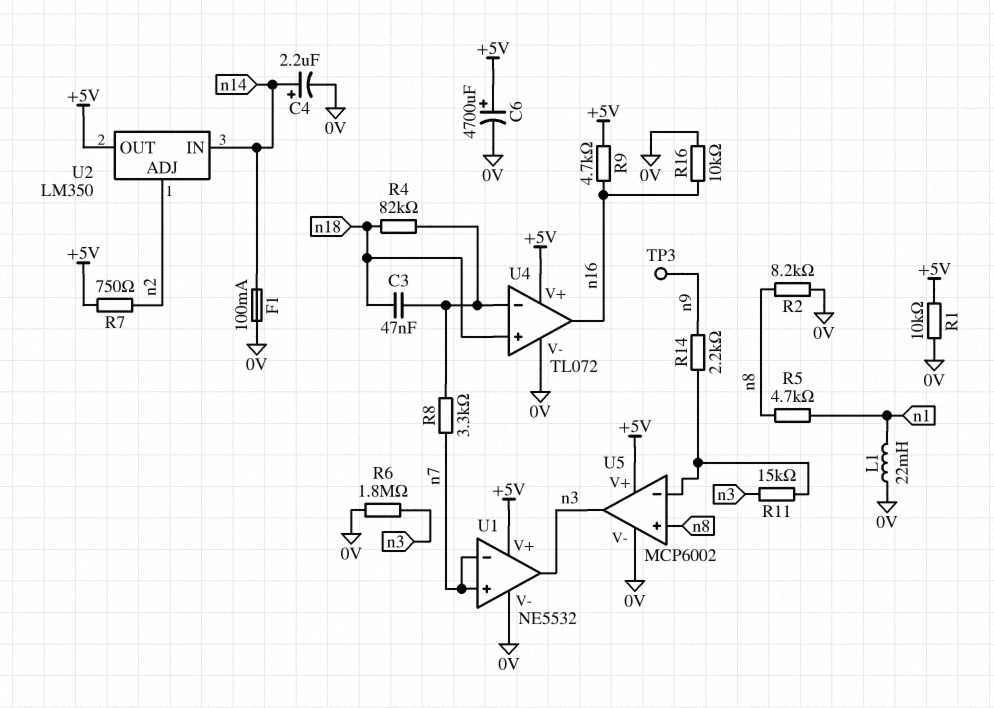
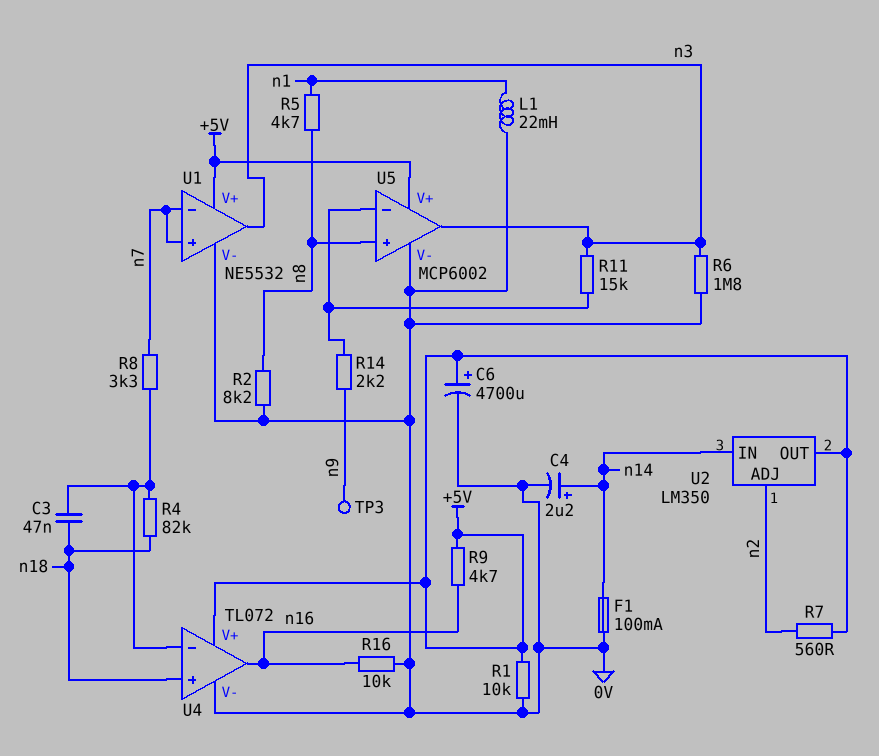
R7: 750 (+5V, n2) -> 560 (+5V, n2)

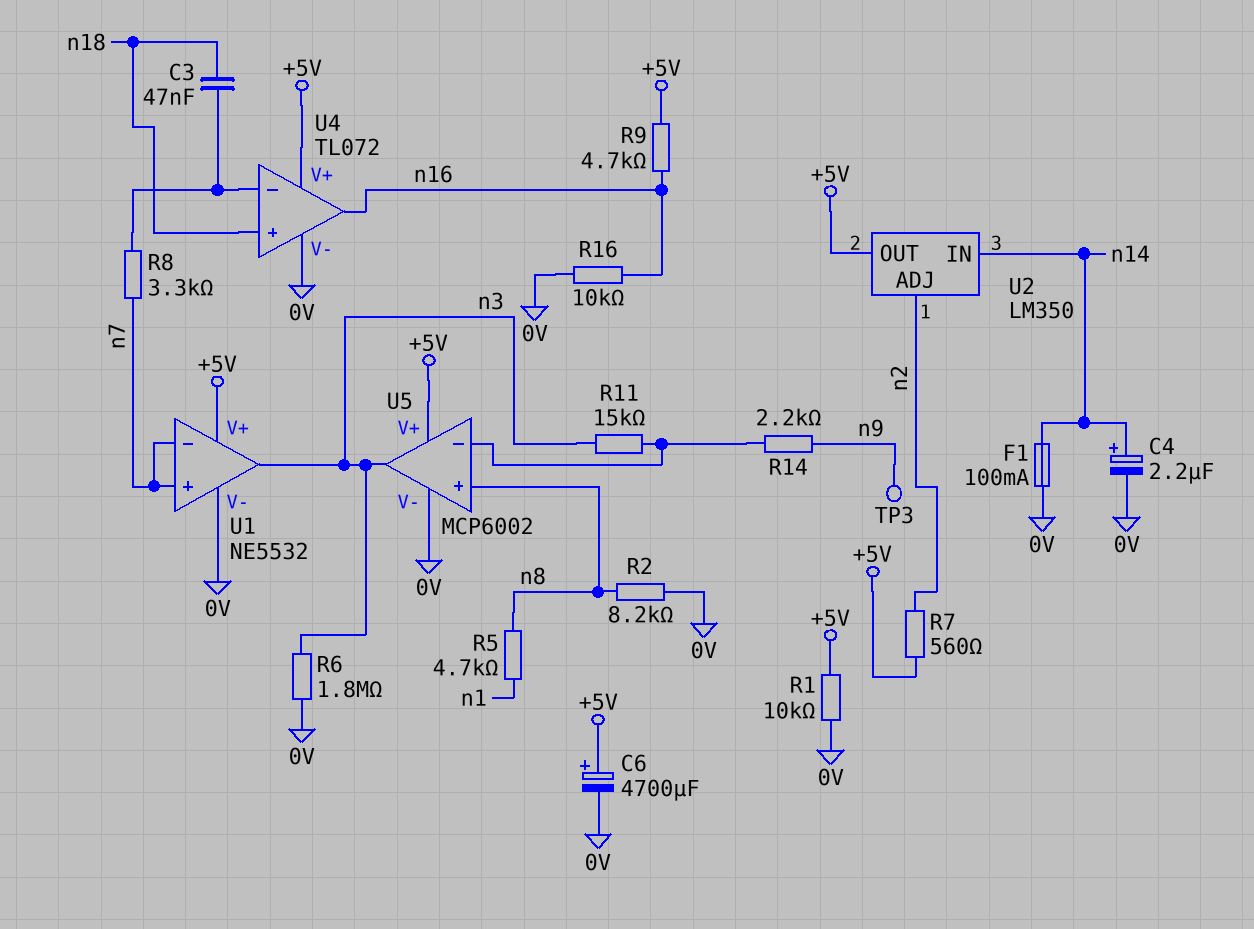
L1: 22mH (0V, n1) -> none
R4: 82k (U4/in-, n18) -> none

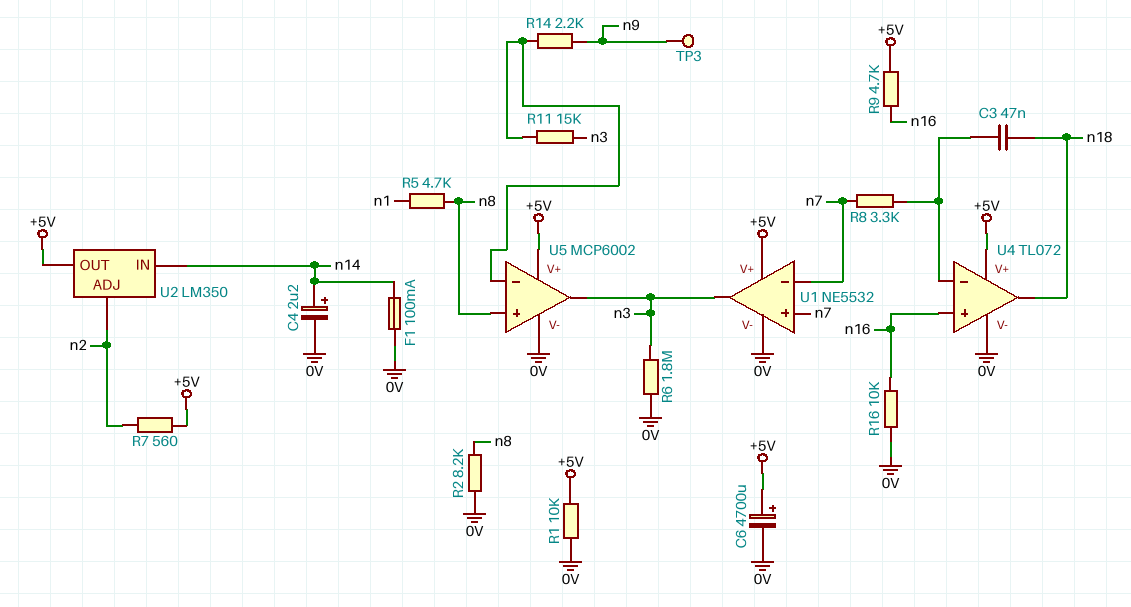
U4 pin in+: n18 -> n16
U4 pin out: n16 -> n18

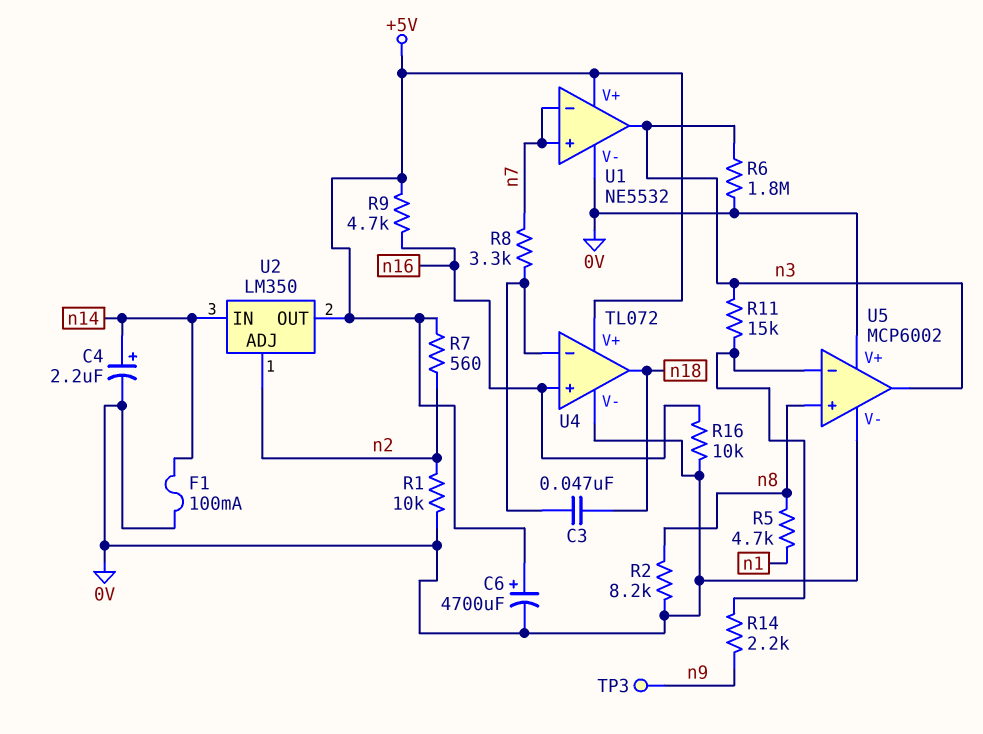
R1: 10k (+5V, 0V) -> 10k (0V, n2)
U5 pin V+: +5V -> 0V

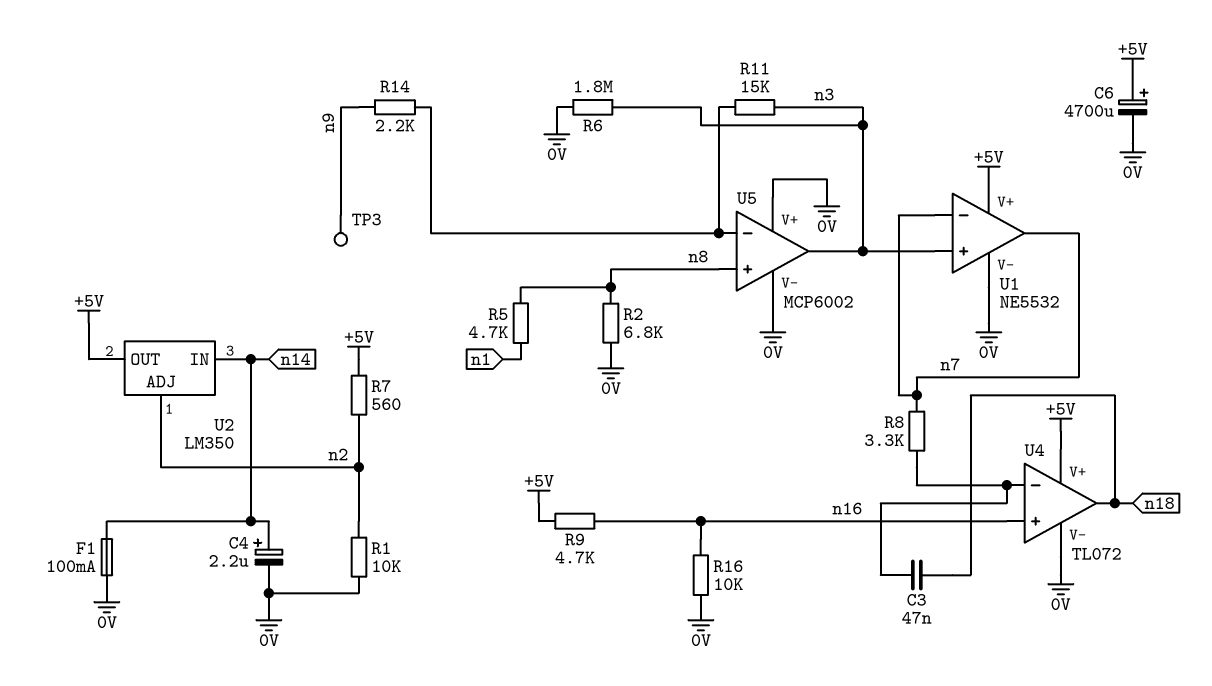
R2: 8.2k (0V, n8) -> 6.8k (0V, n8)
U1 pin in+: n7 -> n3
U1 pin out: n3 -> n7

